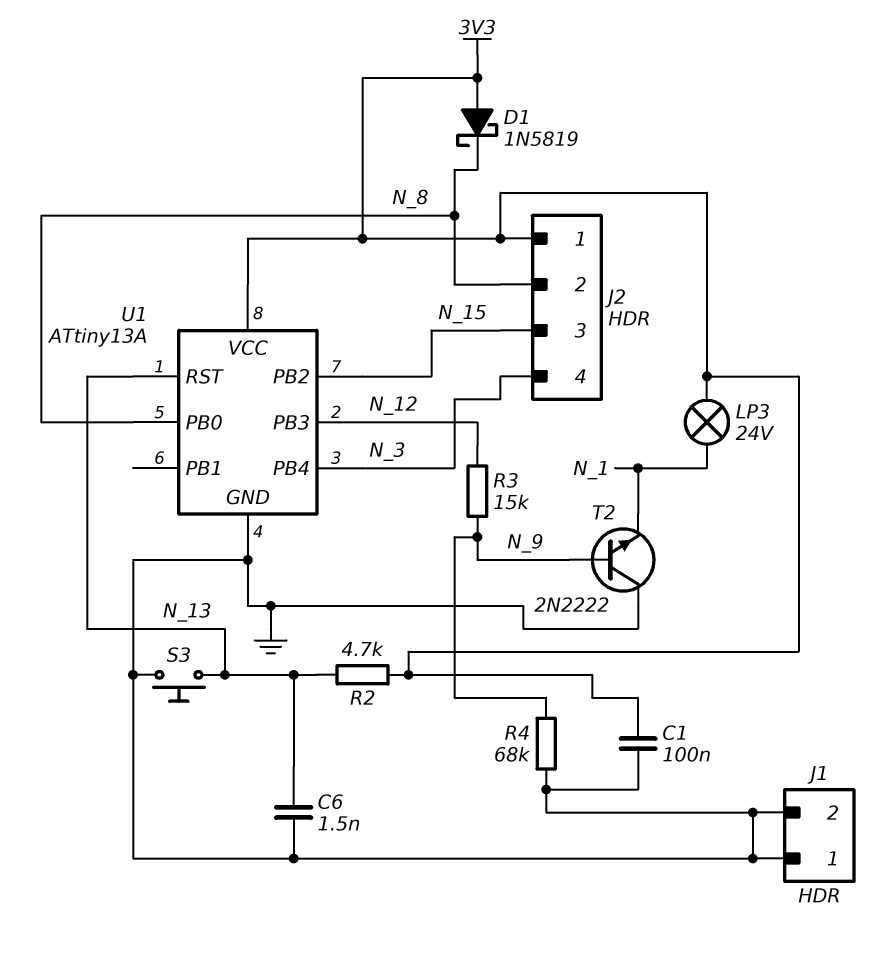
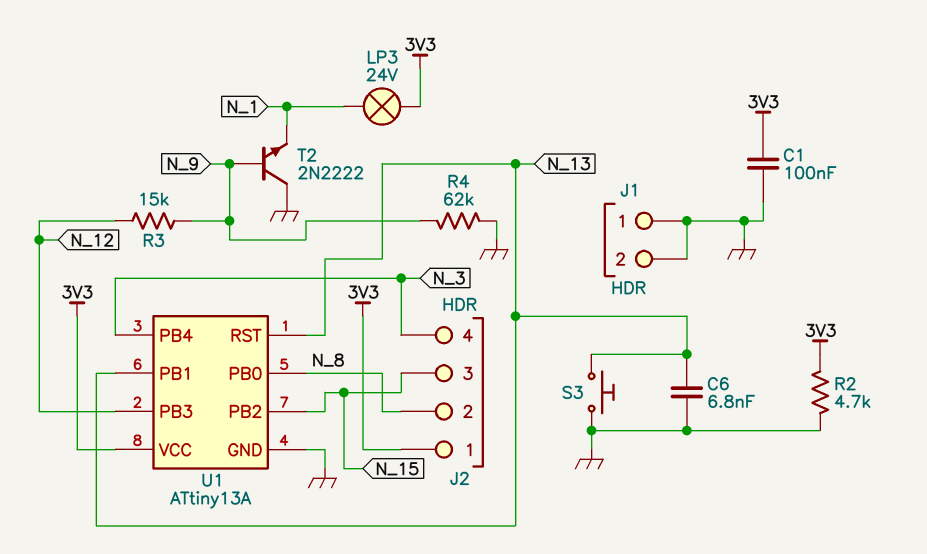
C6: 1.5nF (GND, N_13) -> 6.8nF (GND, N_13)
D1: schottky 1N5819 (A 3V3, K N_8) -> none
R2: 4.7k (3V3, N_13) -> 4.7k (3V3, GND)
R4: 68k (GND, N_9) -> 62k (GND, N_9)
U1 pin PB1: none -> N_13

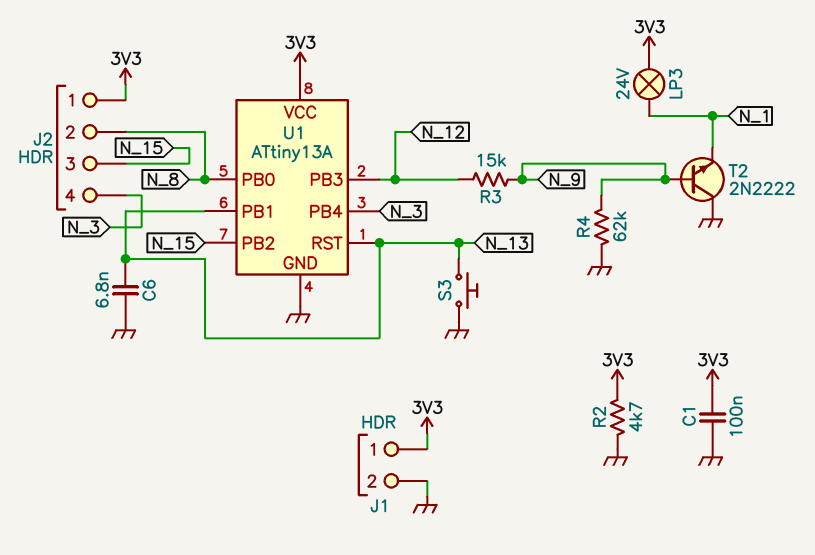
J1 pin 1: GND -> 3V3

